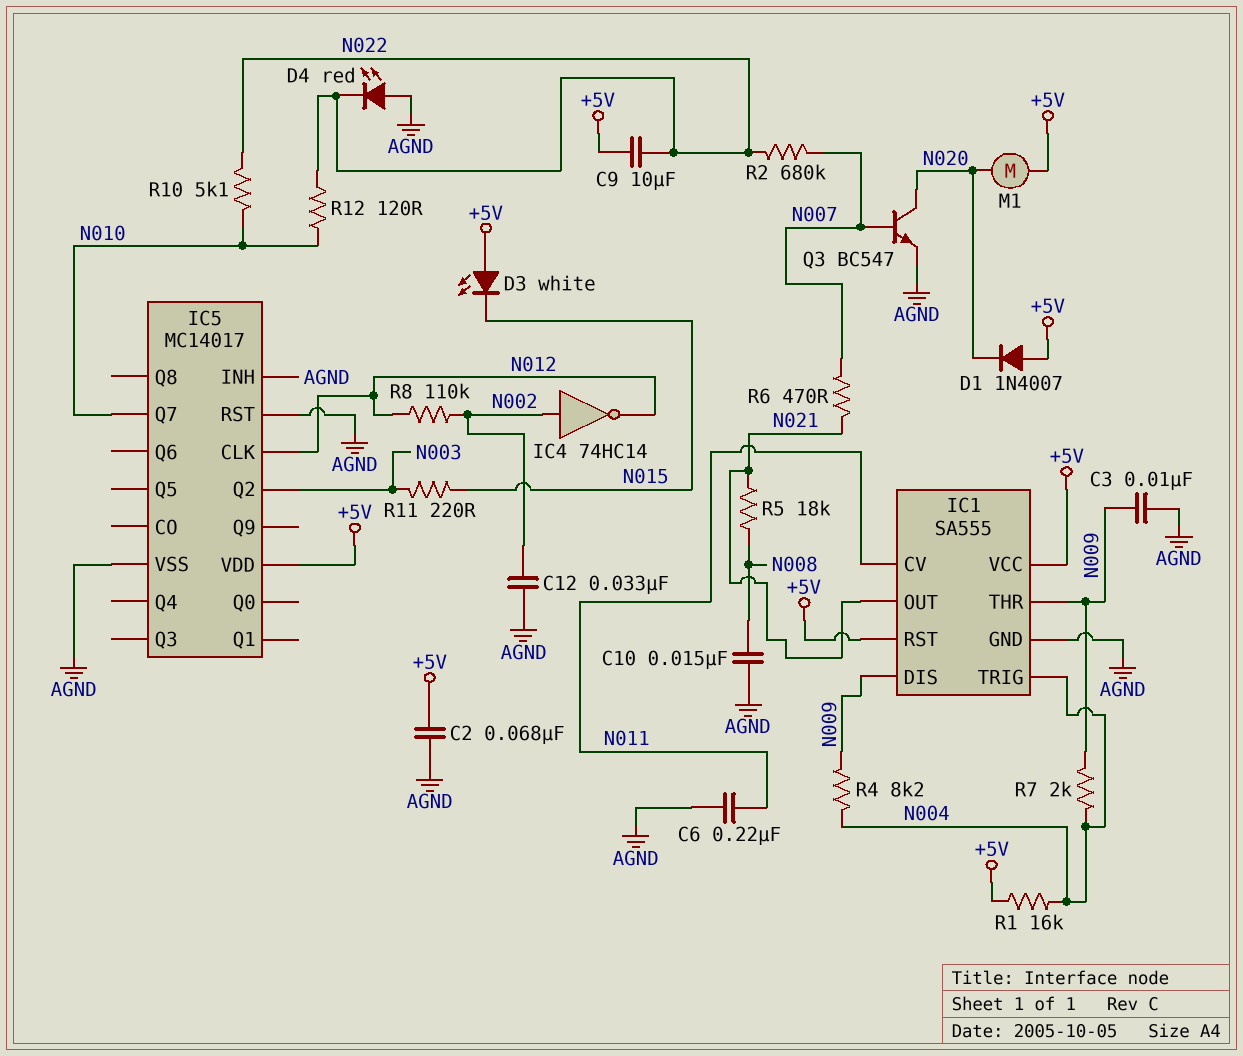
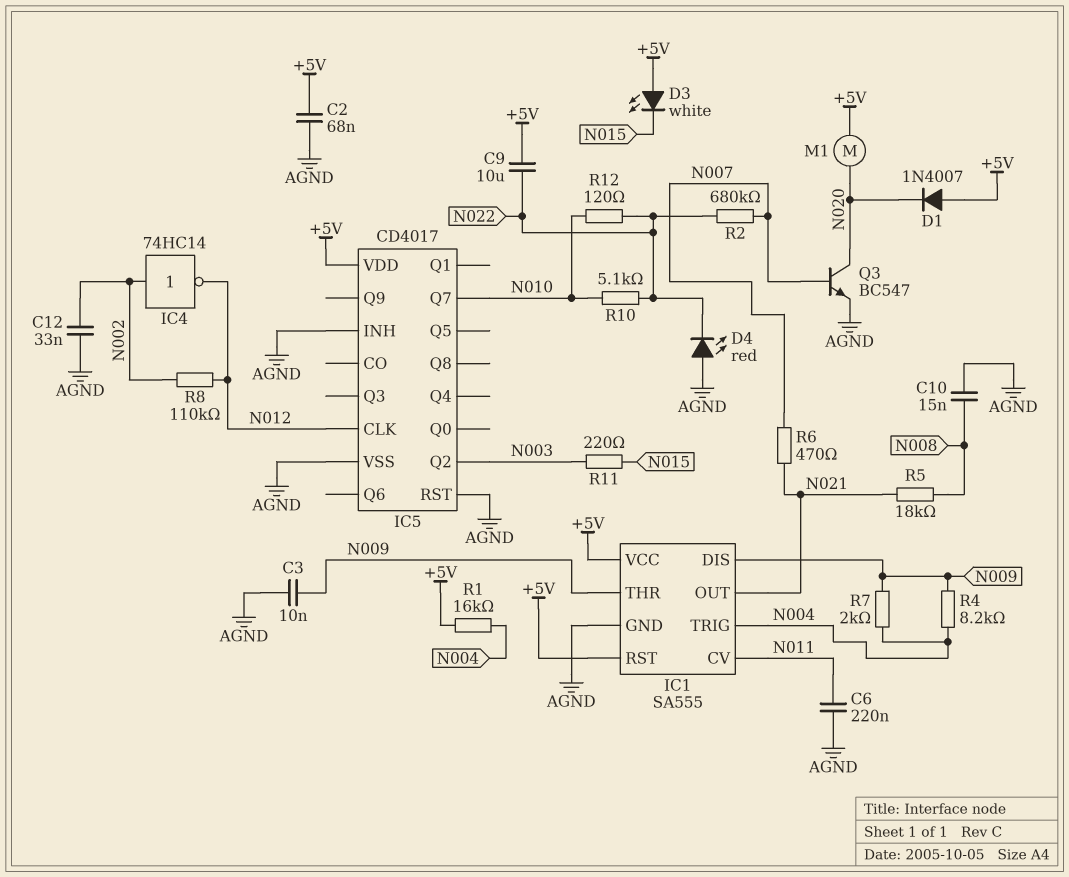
IC5: MC14017 -> CD4017

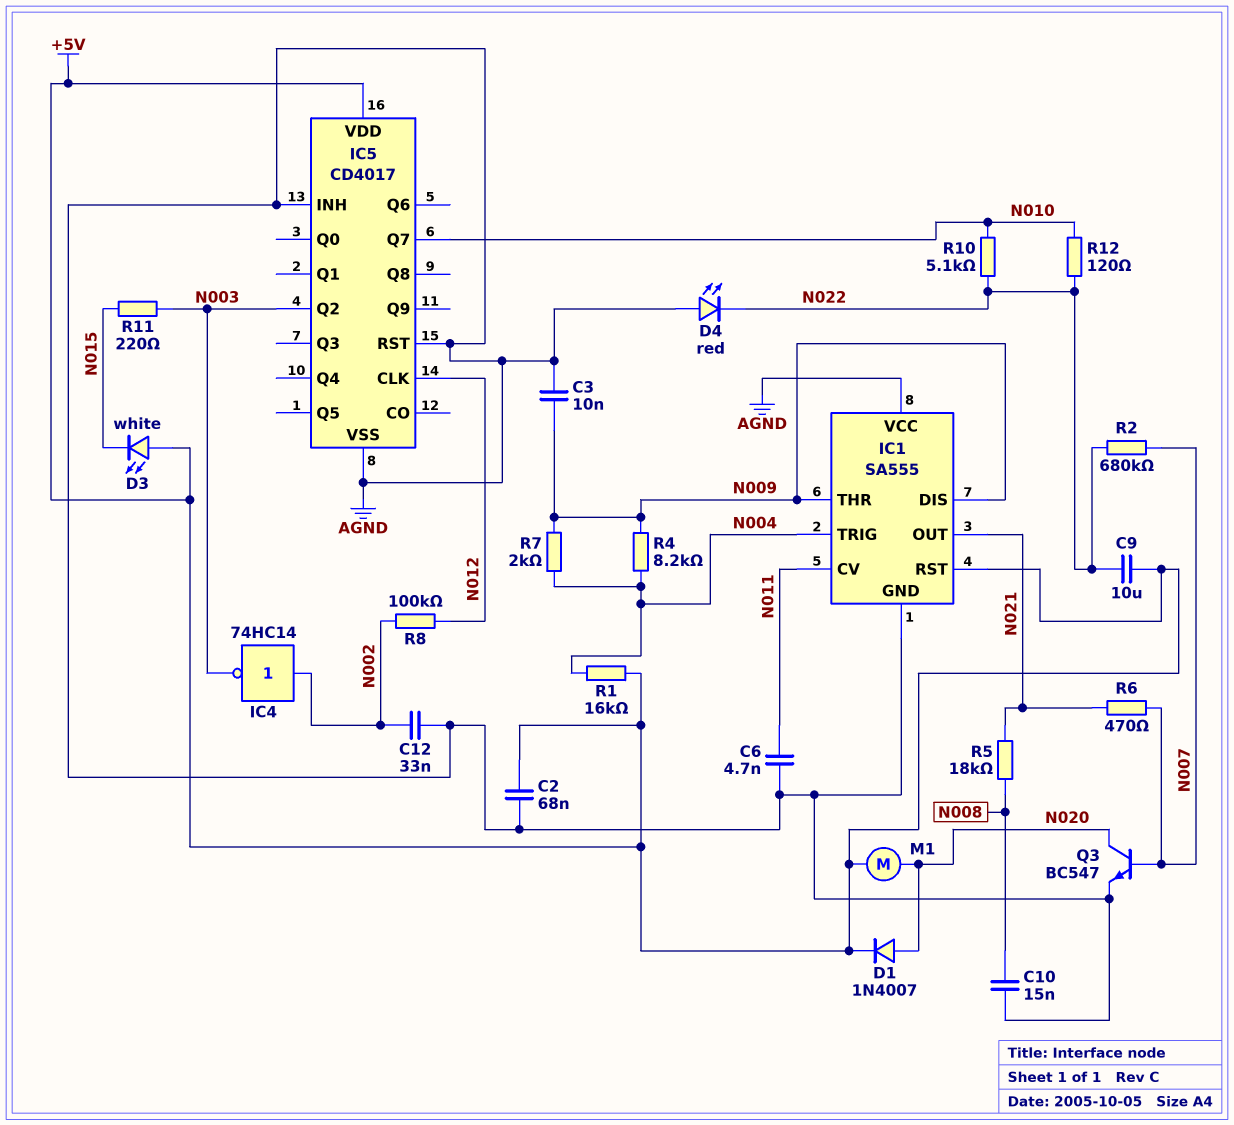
C6: 220nF (AGND, N011) -> 4.7nF (AGND, N011)
D1: diode 1N4007 (A +5V, K N020) -> diode 1N4007 (A N020, K +5V)
IC1 pin VCC: +5V -> AGND
IC4: NOT 74HC14 (in N002, out N012) -> NOT 74HC14 (in N002, out N003)
R8: 110k (N002, N012) -> 100k (N002, N012)

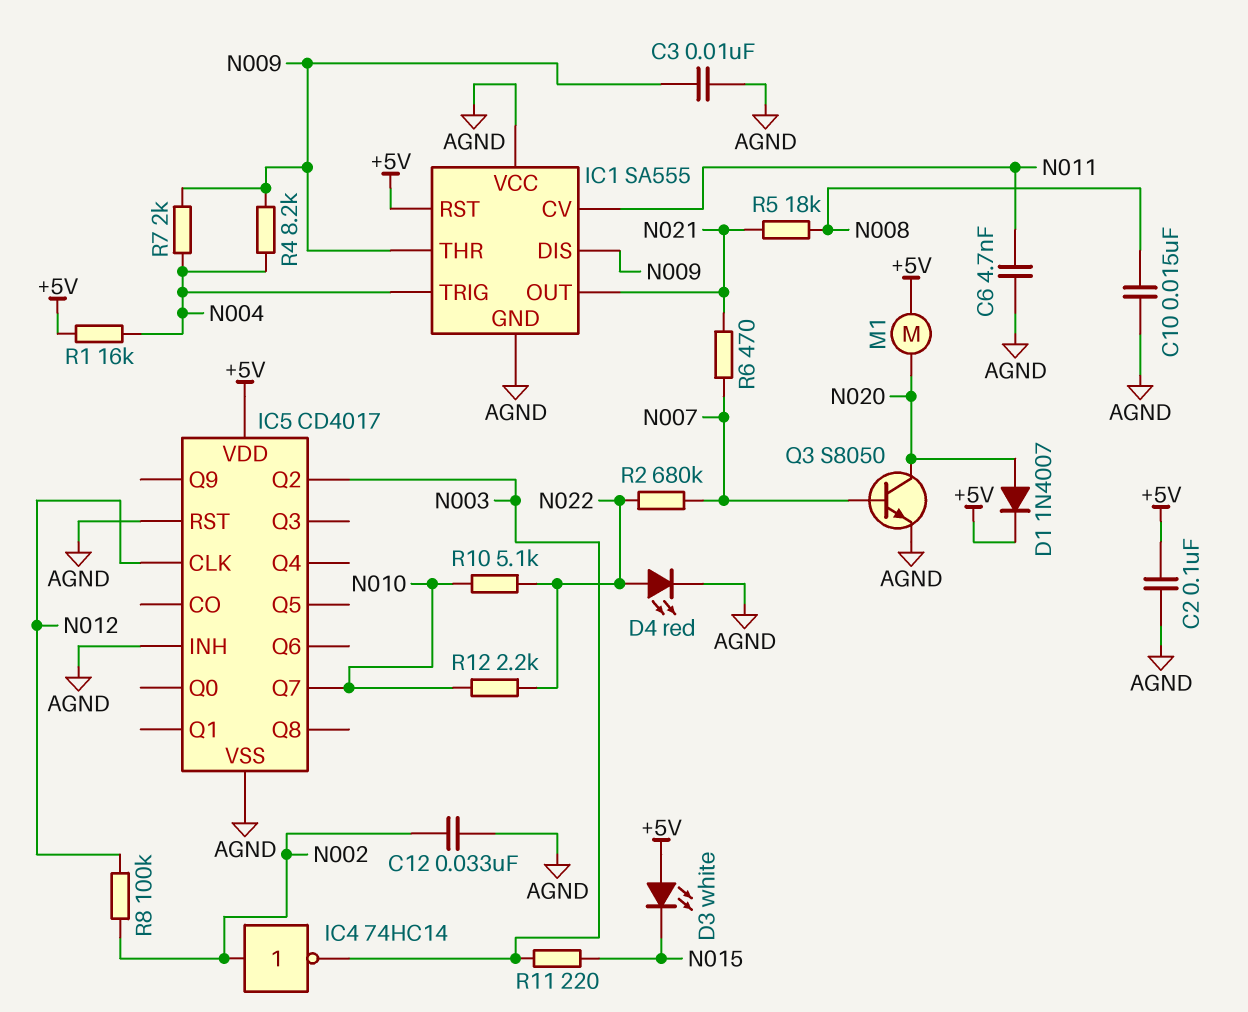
C2: 68nF (+5V, AGND) -> 100nF (+5V, AGND)
C9: 10uF (+5V, N022) -> none
D4: LED red (A AGND, K N022) -> LED red (A N022, K AGND)
Q3: NPN BC547 (B N007, C N020, E AGND) -> NPN S8050 (B N007, C N020, E AGND)
R12: 120 (N010, N022) -> 2.2k (N010, N022)

